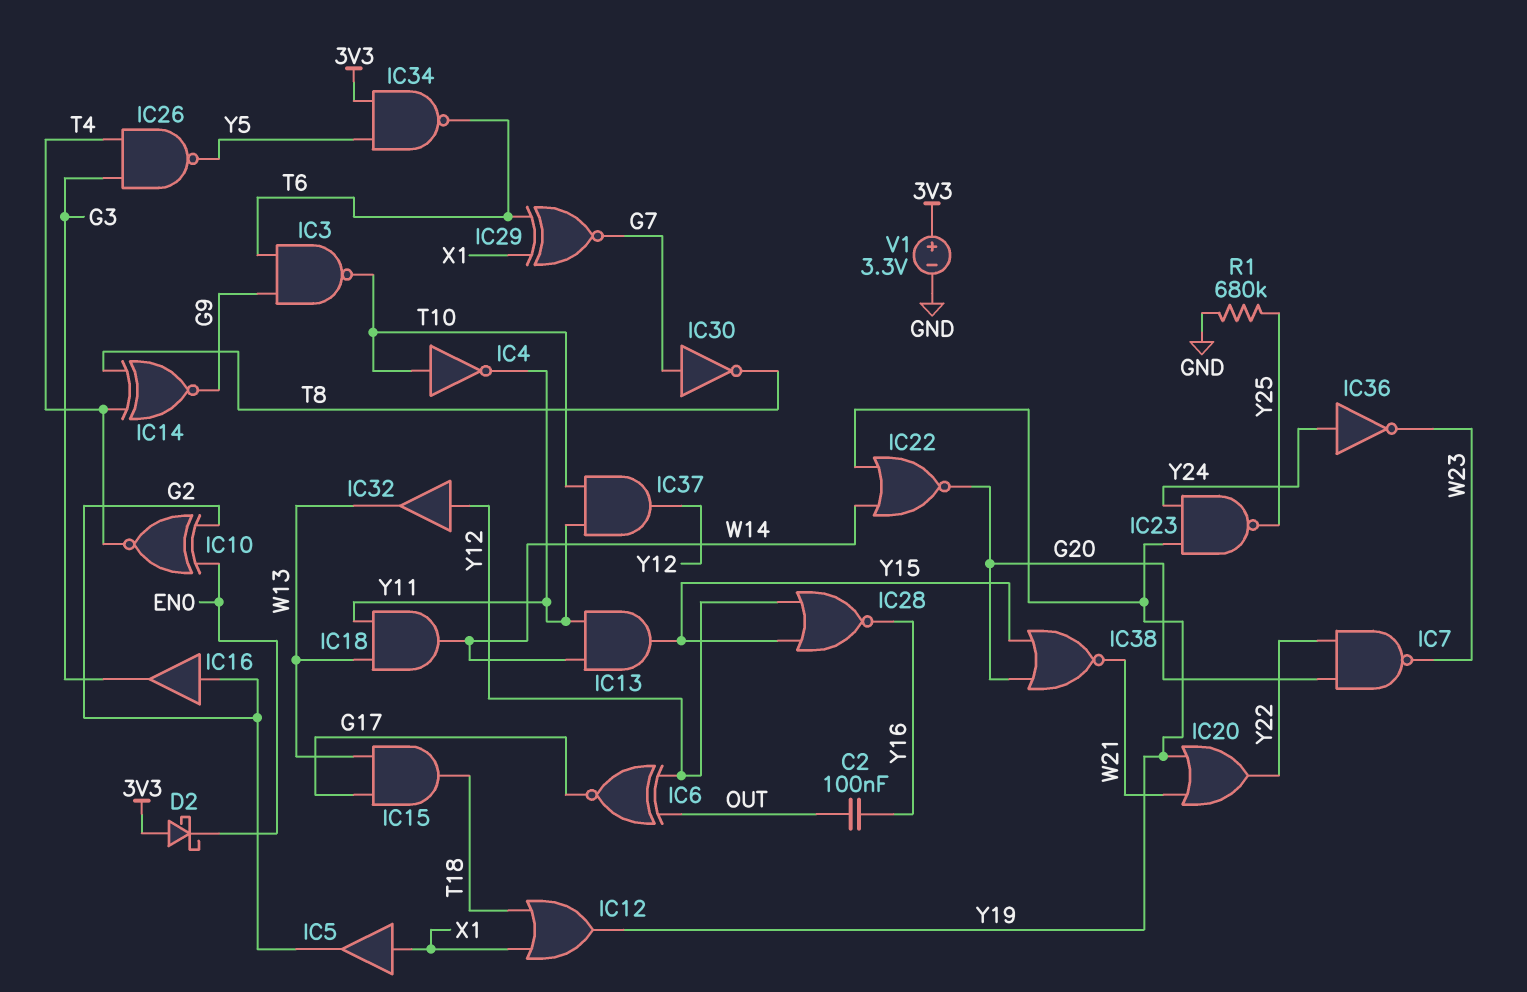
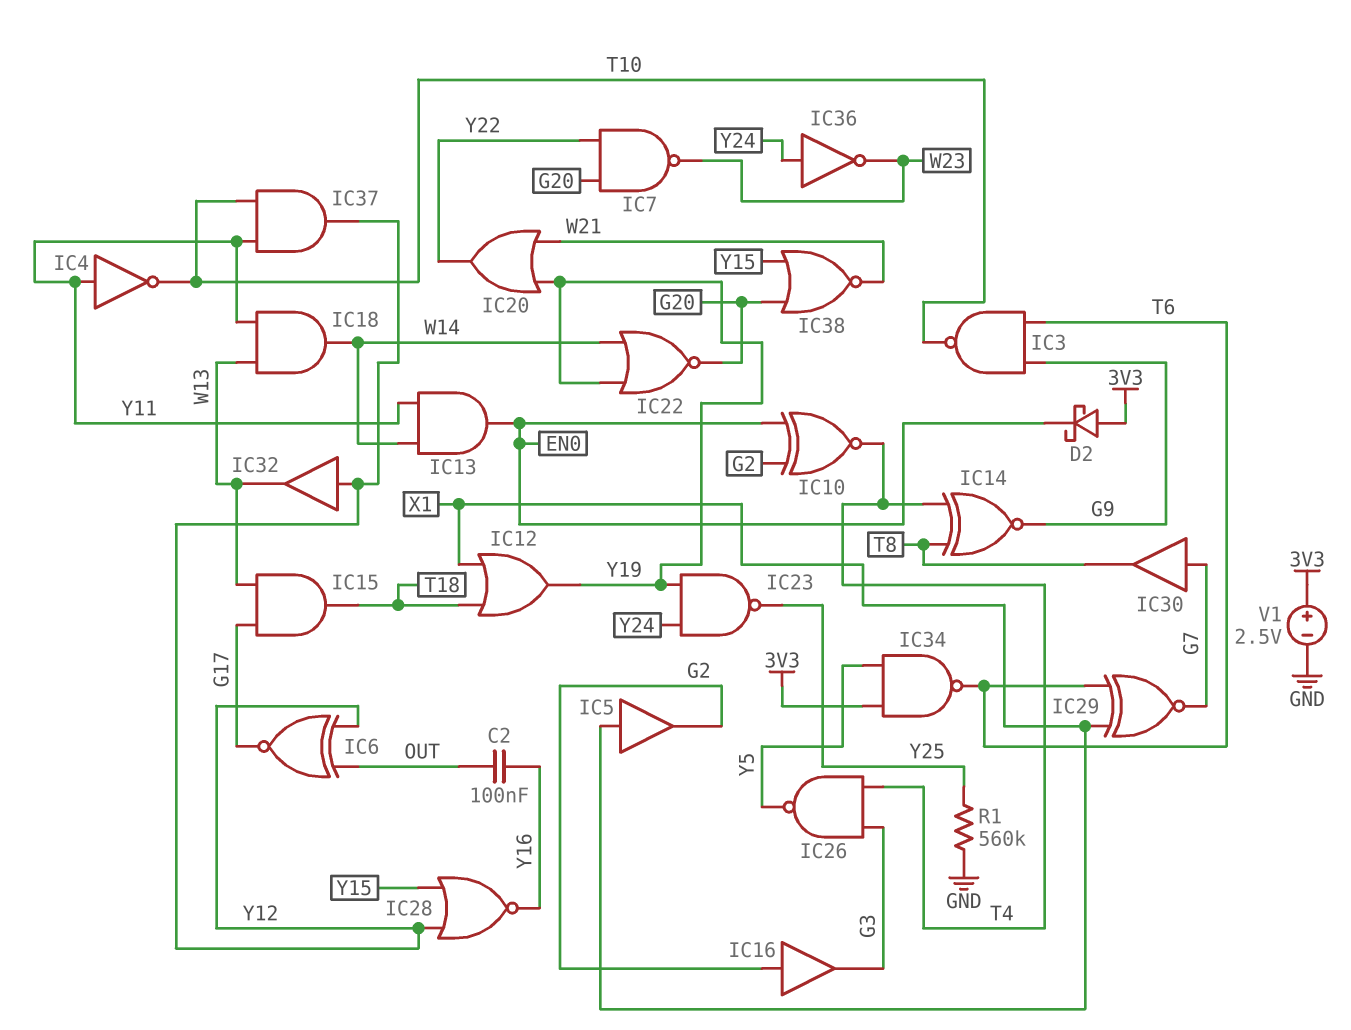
IC4: NOT (in T10, out Y11) -> NOT (in Y11, out T10)
IC13: AND (in W14, in Y11, out Y15) -> AND (in W14, in Y11, out EN0)
IC30: NOT (in G7, out T8) -> buffer (in G7, out T8)
R1: 680k (GND, Y25) -> 560k (GND, Y25)
V1: 3.3V (plus 3V3, minus GND) -> 2.5V (plus 3V3, minus GND)

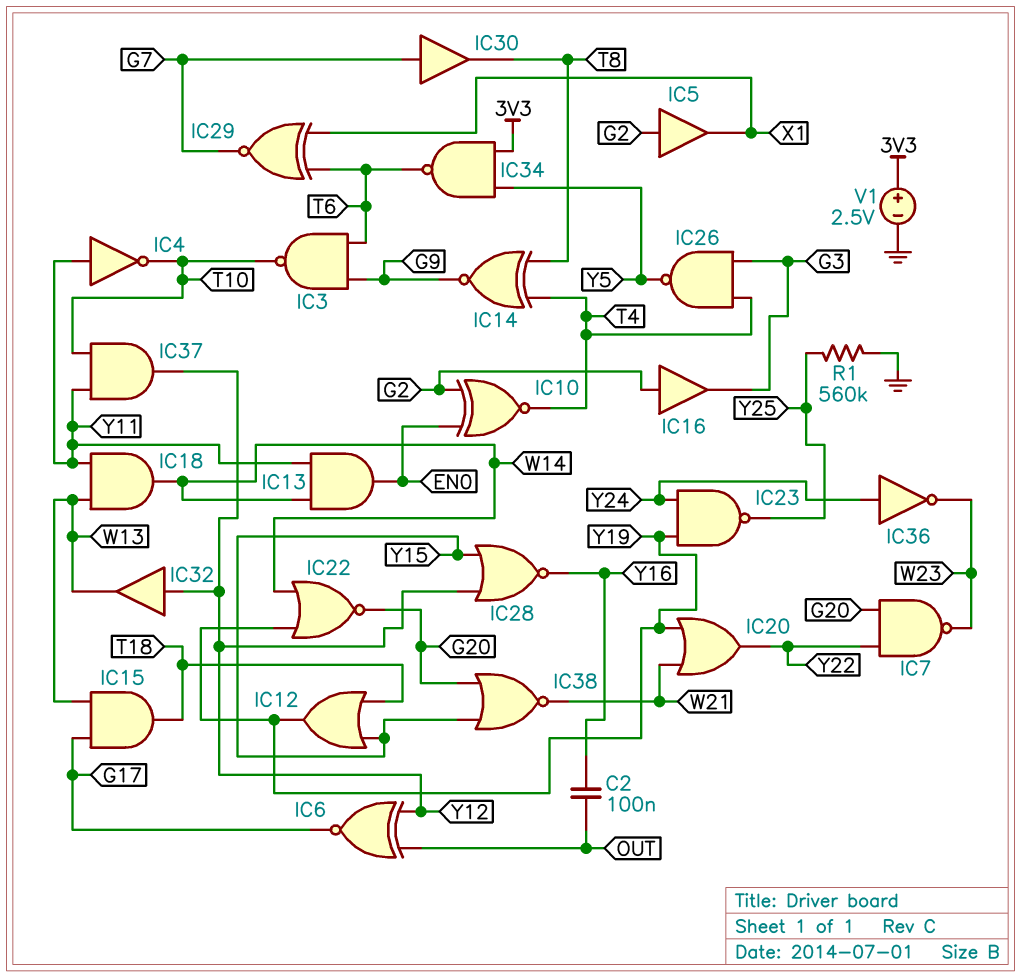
D2: schottky (A 3V3, K EN0) -> none
IC5: buffer (in X1, out G2) -> buffer (in G2, out X1)
IC12: OR (in T18, in X1, out Y19) -> OR (in T18, in Y15, out Y19)

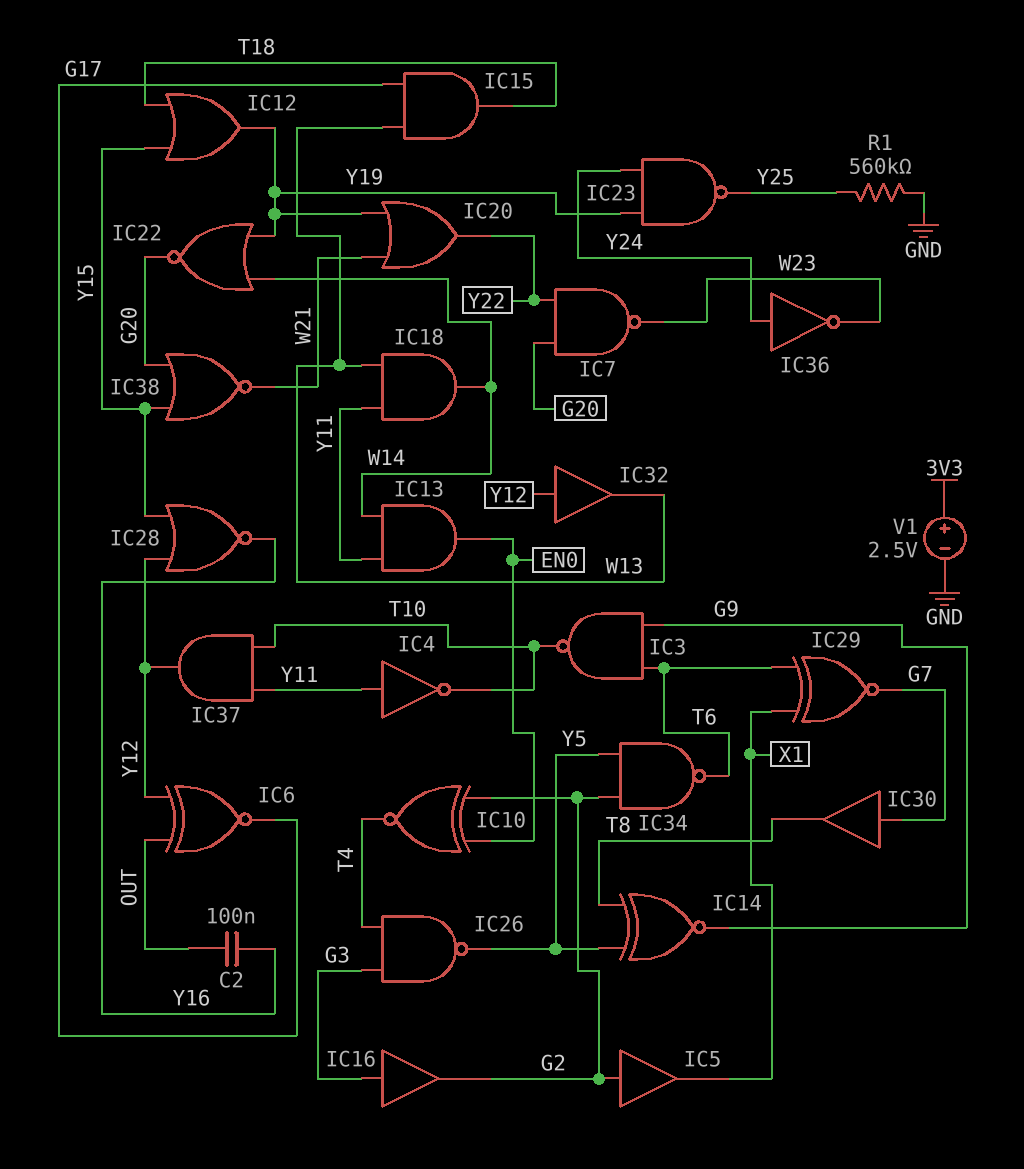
IC14: XNOR (in T4, in T8, out G9) -> XNOR (in T8, in Y5, out G9)
IC16: buffer (in G2, out G3) -> buffer (in G3, out G2)
IC34: NAND (in 3V3, in Y5, out T6) -> NAND (in G2, in Y5, out T6)

